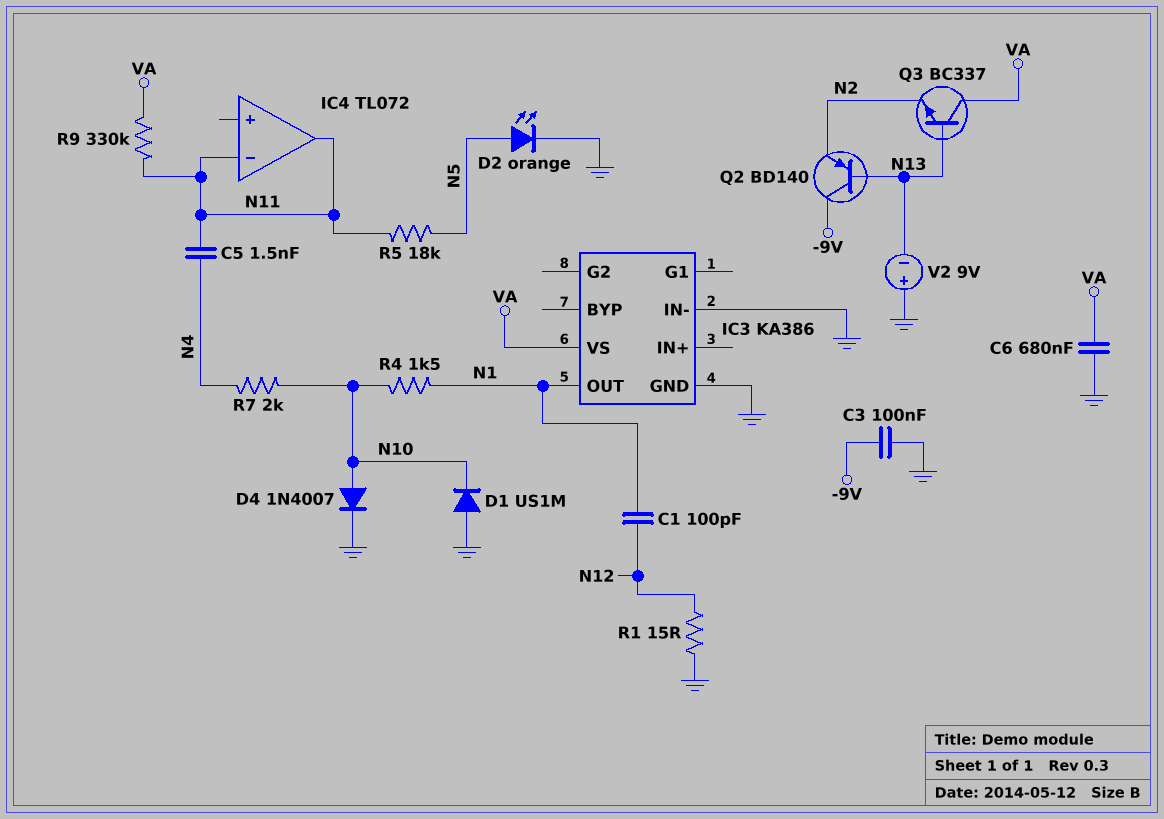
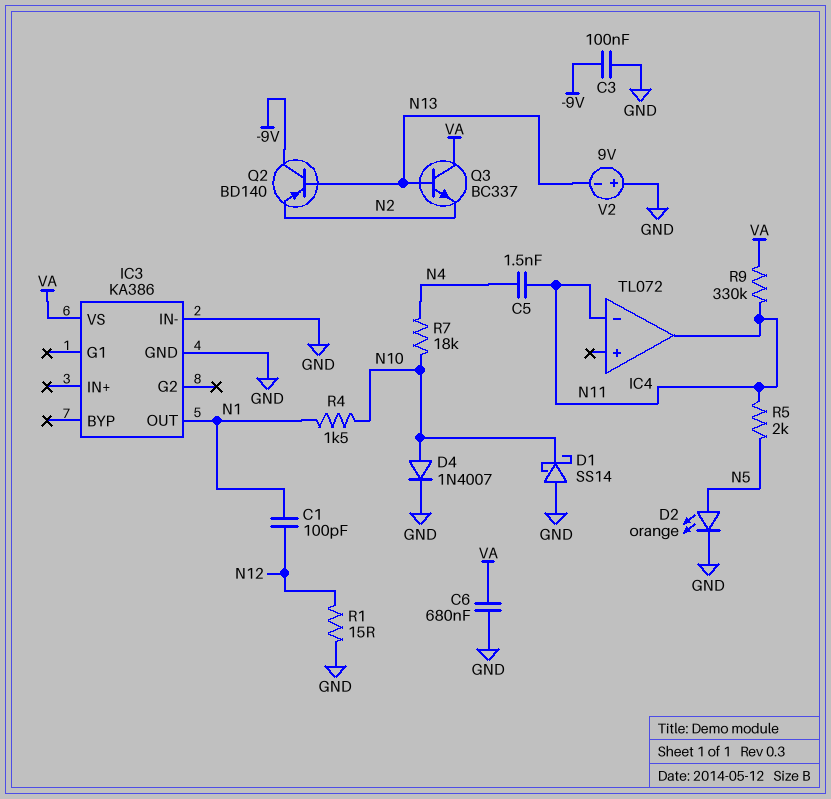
D1: diode US1M (A GND, K N10) -> schottky SS14 (A GND, K N10)
R5: 18k (N5, N11) -> 2k (N5, N11)
R7: 2k (N4, N10) -> 18k (N4, N10)

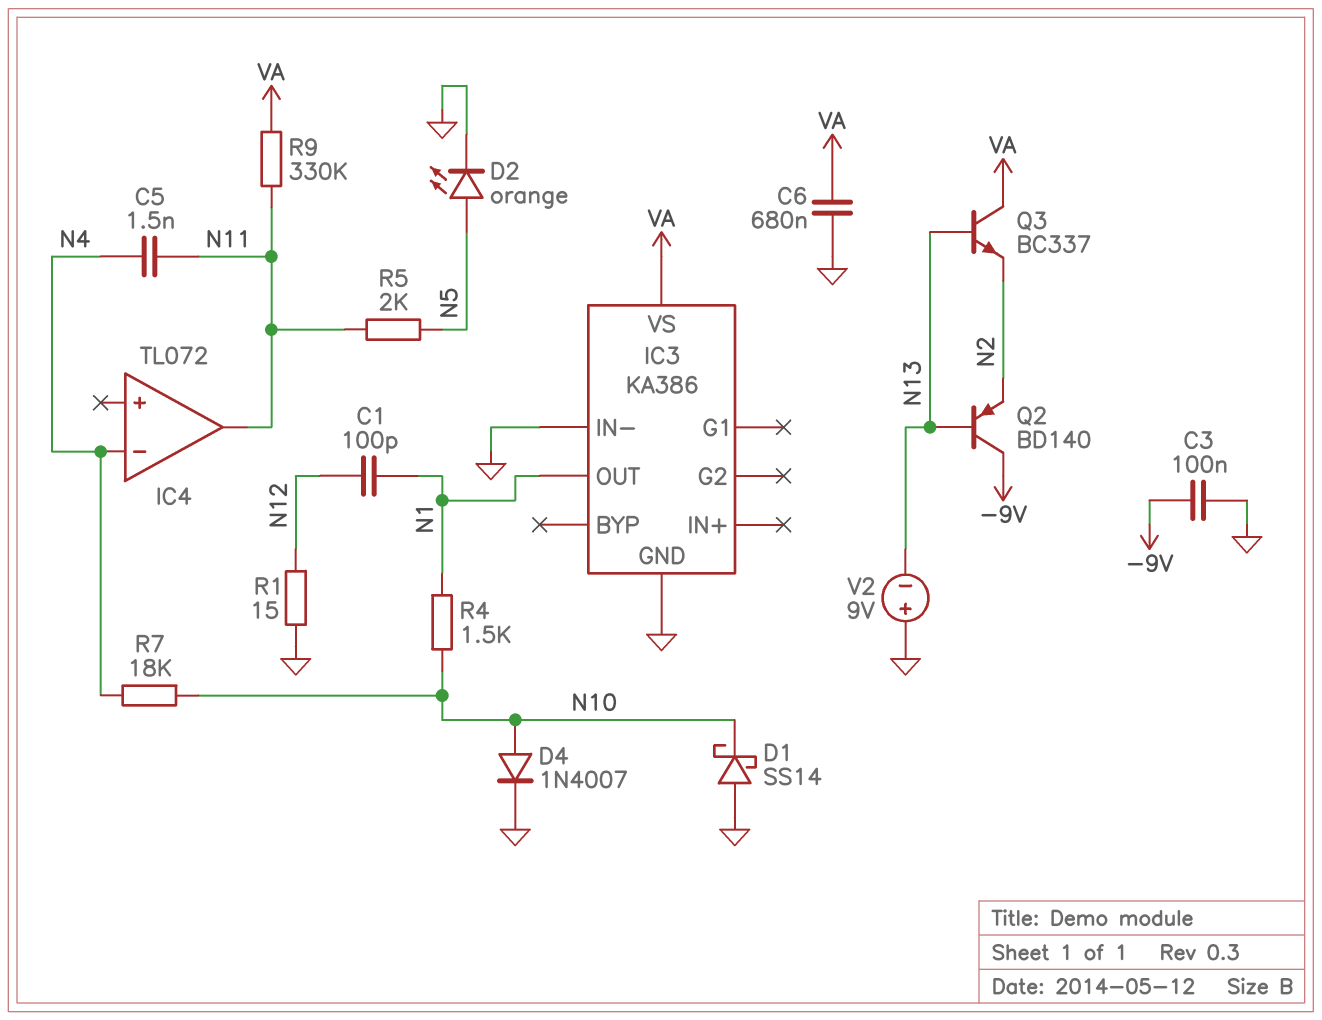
IC4 pin in-: N11 -> N4

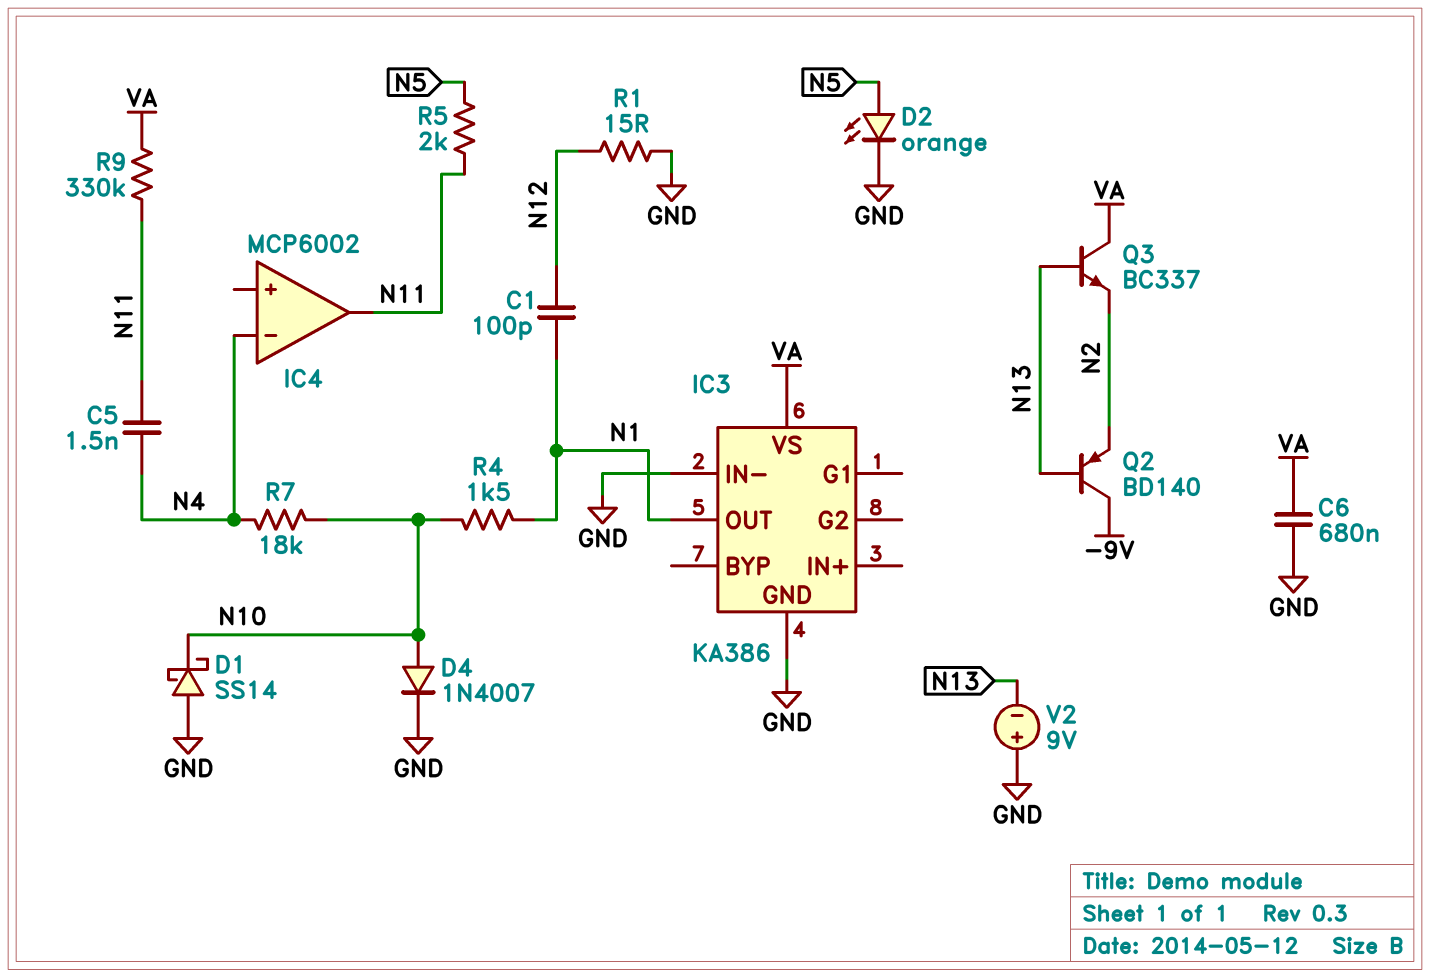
C3: 100nF (-9V, GND) -> none
IC4: TL072 -> MCP6002

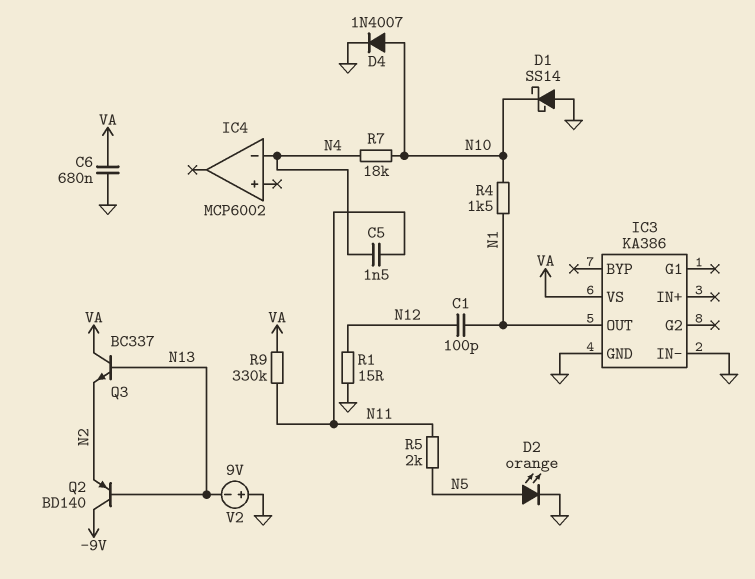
IC4 pin out: N11 -> none

